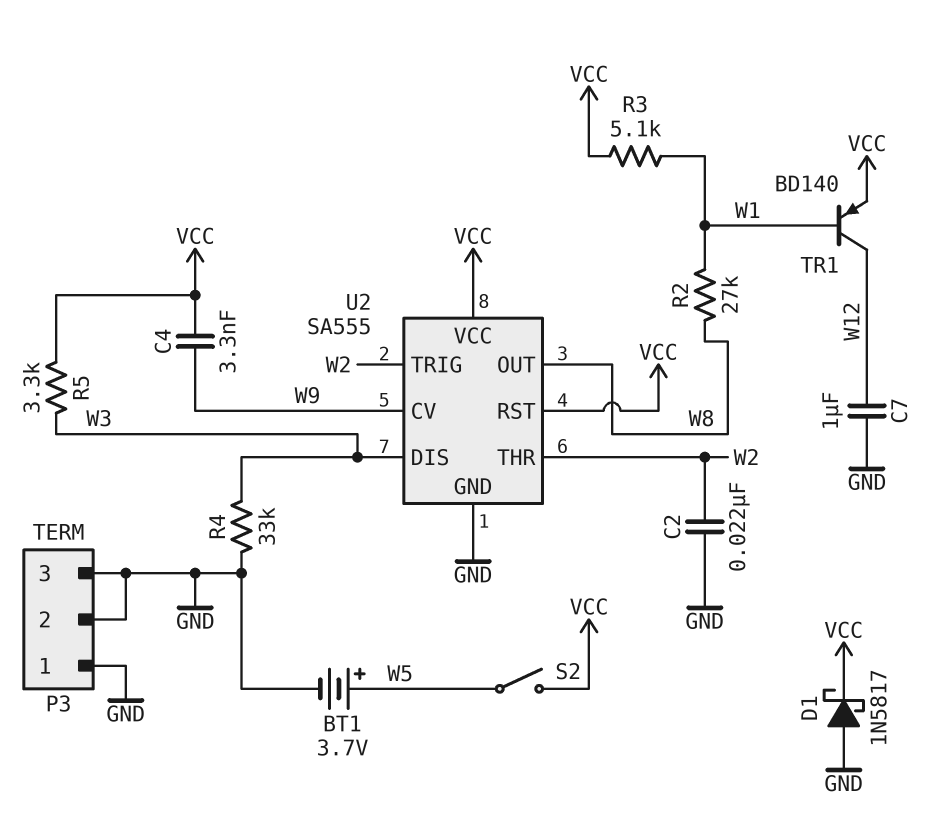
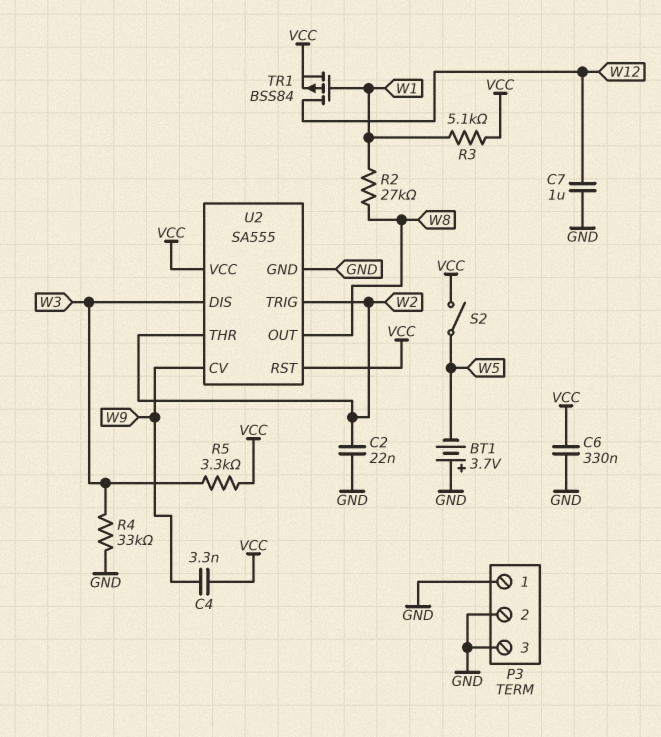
BT1: 3.7V (plus W5, minus GND) -> 3.7V (plus GND, minus W5)
C6: none -> 330nF (GND, VCC)
D1: schottky 1N5817 (A GND, K VCC) -> none
TR1: PNP BD140 (B W1, C W12, E VCC) -> PMOS BSS84 (G W1, D W12, S VCC)

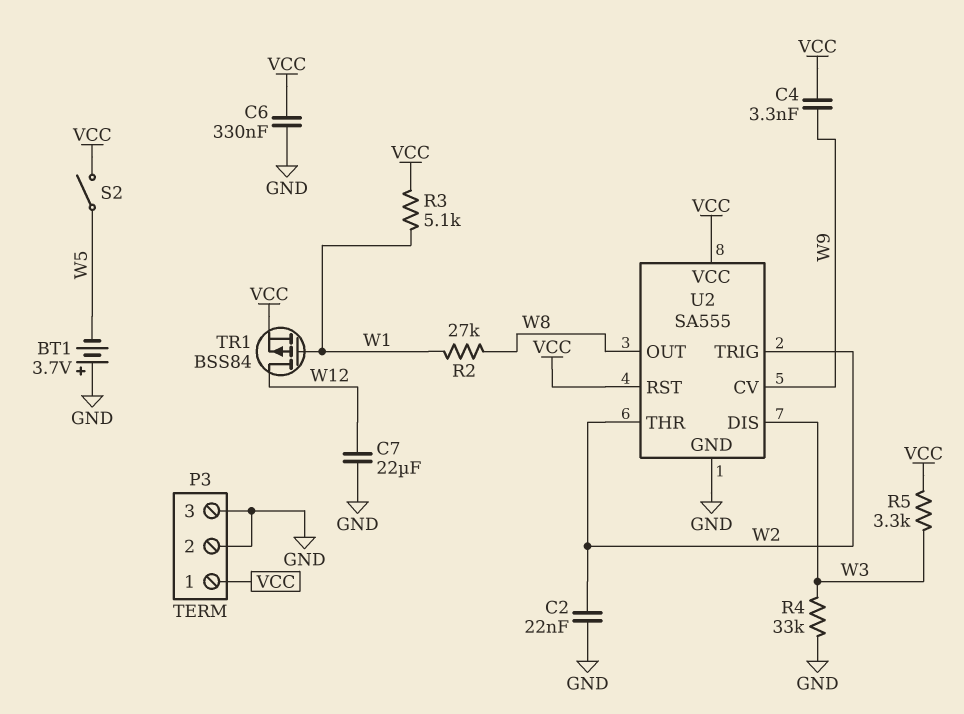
C7: 1uF (GND, W12) -> 22uF (GND, W12)
P3 pin 1: GND -> VCC

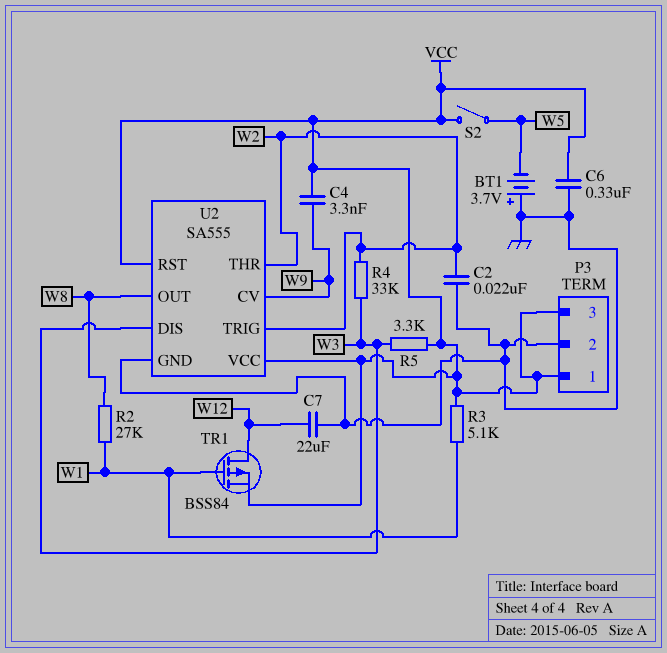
P3 pin 3: GND -> VCC
R4: 33k (GND, W3) -> 33k (W2, W3)

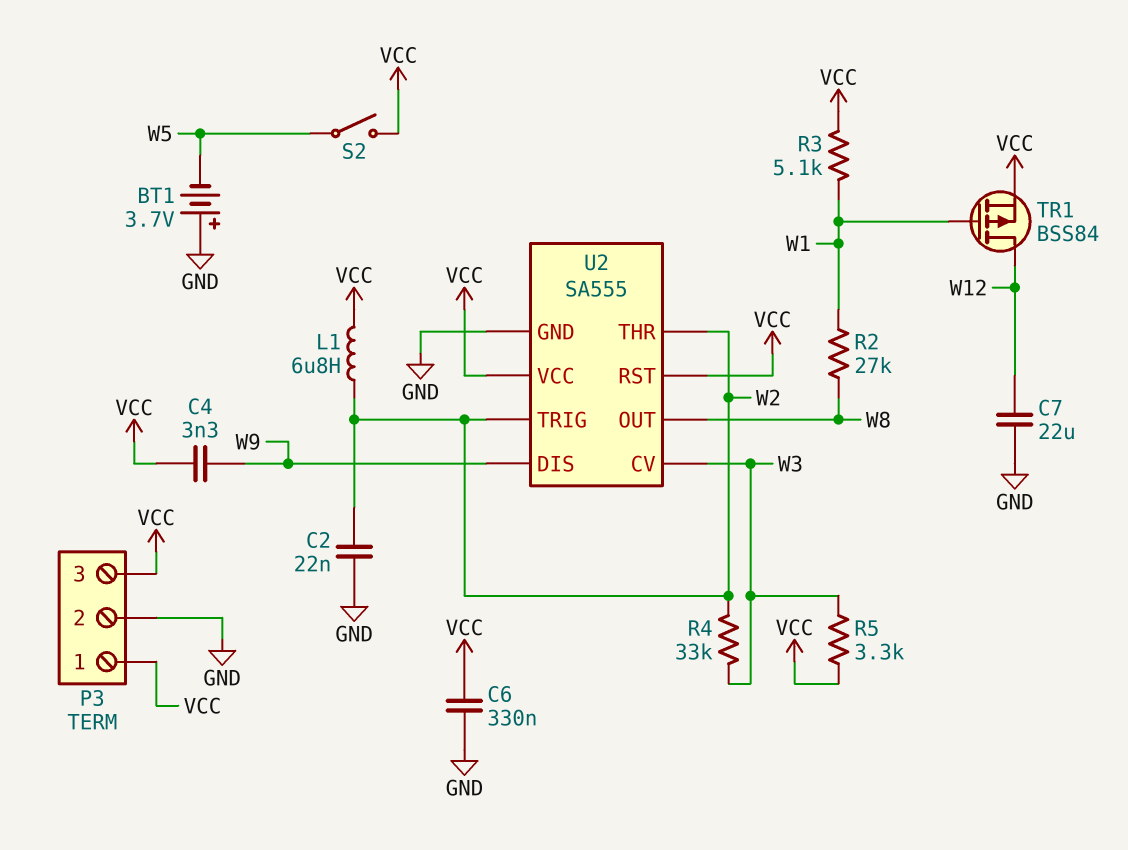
L1: none -> 6.8uH (VCC, W2)
U2 pin CV: W9 -> W3
U2 pin DIS: W3 -> W9

